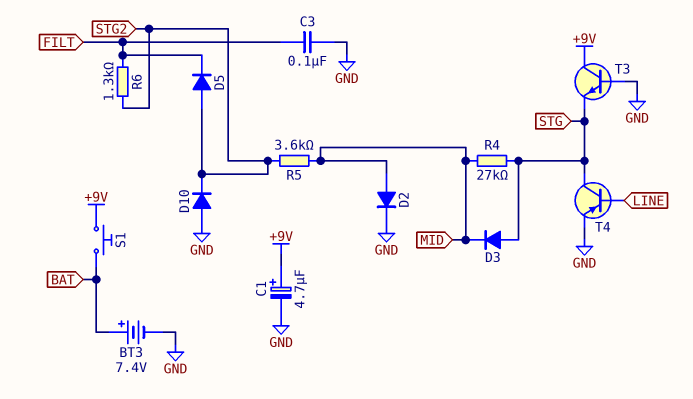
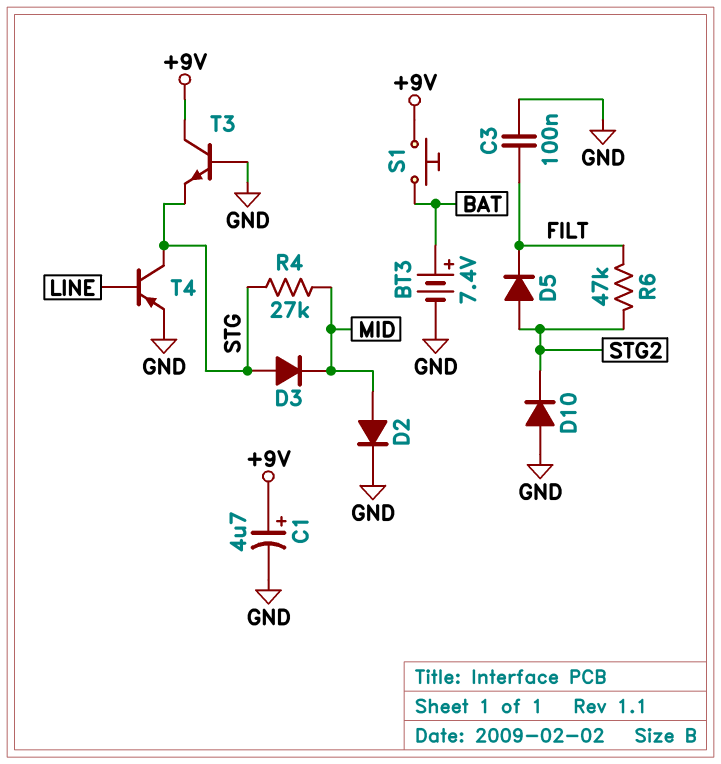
R5: 3.6k (MID, STG2) -> none
R6: 1.3k (FILT, STG2) -> 47k (FILT, STG2)

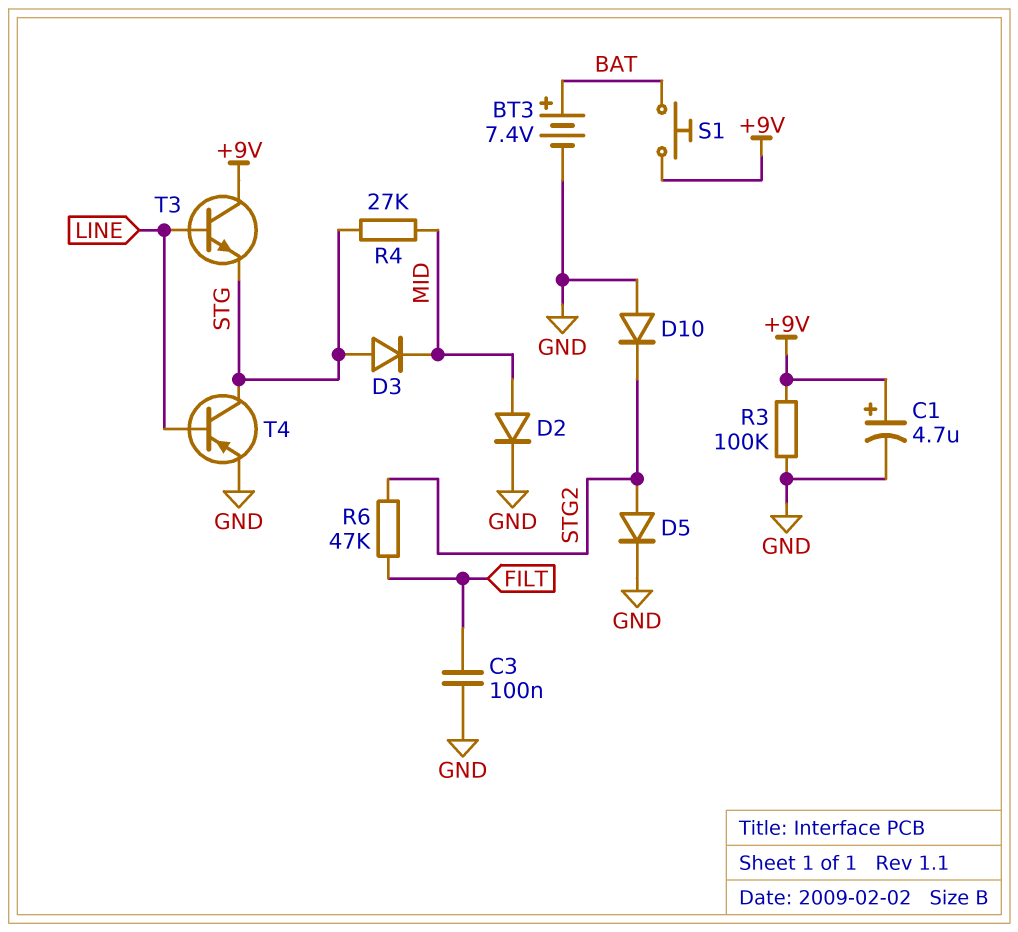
D5: diode (A STG2, K FILT) -> diode (A STG2, K GND)
R3: none -> 100k (+9V, GND)
T3: NPN (B GND, C +9V, E STG) -> NPN (B LINE, C +9V, E STG)

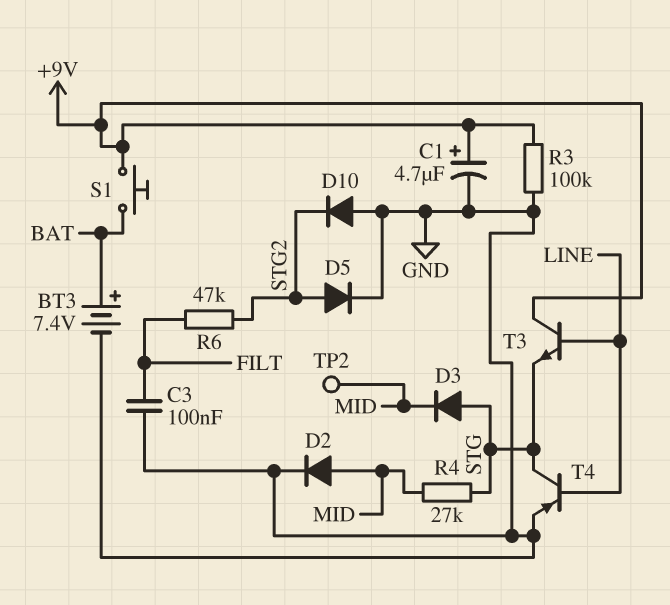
TP2: none -> test point (MID)

